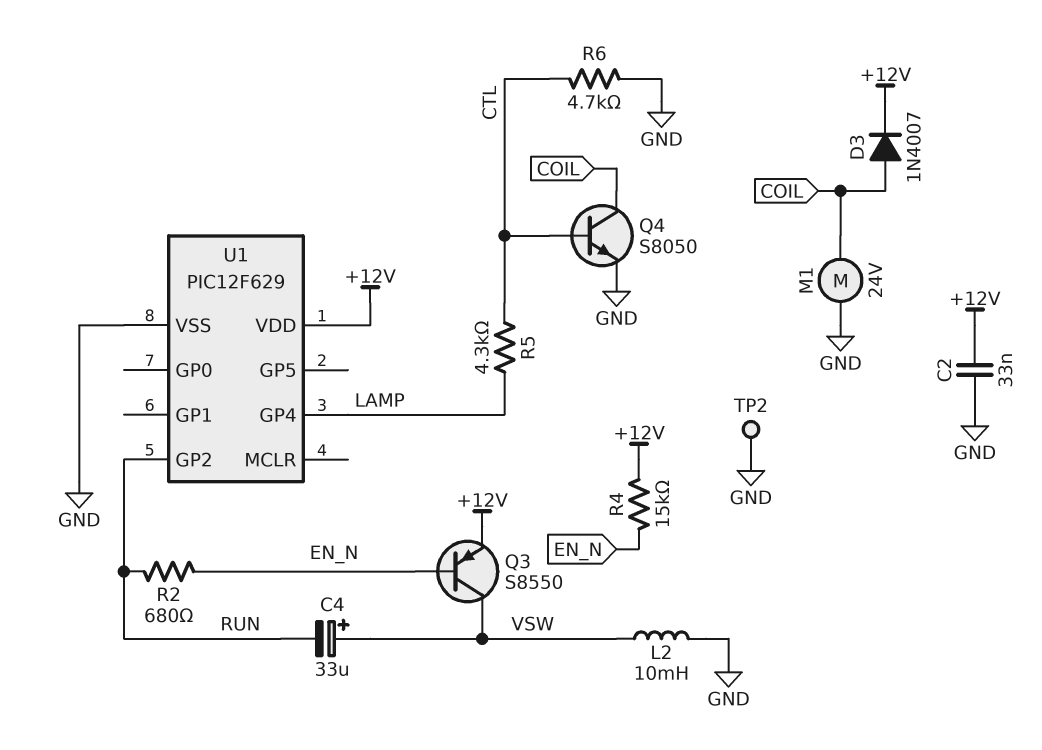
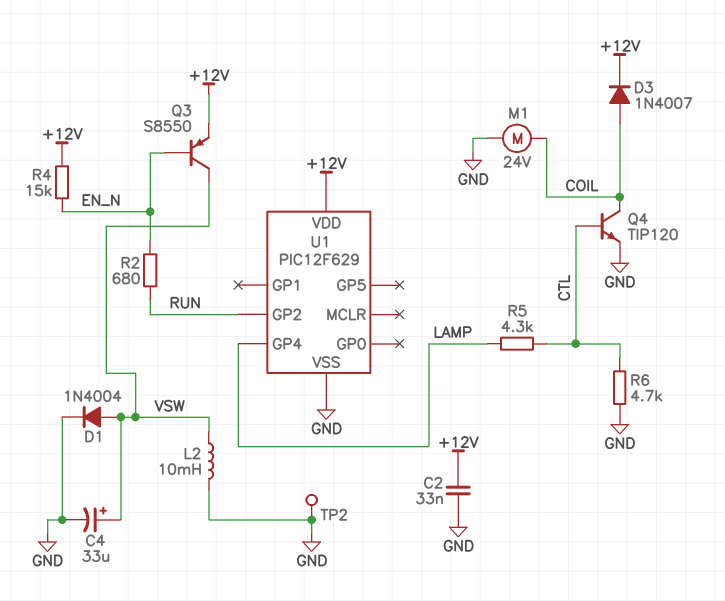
C4: 33uF (plus VSW, minus RUN) -> 33uF (plus VSW, minus GND)
D1: none -> diode 1N4004 (A VSW, K GND)
Q4: NPN S8050 (B CTL, C COIL, E GND) -> NPN TIP120 (B CTL, C COIL, E GND)

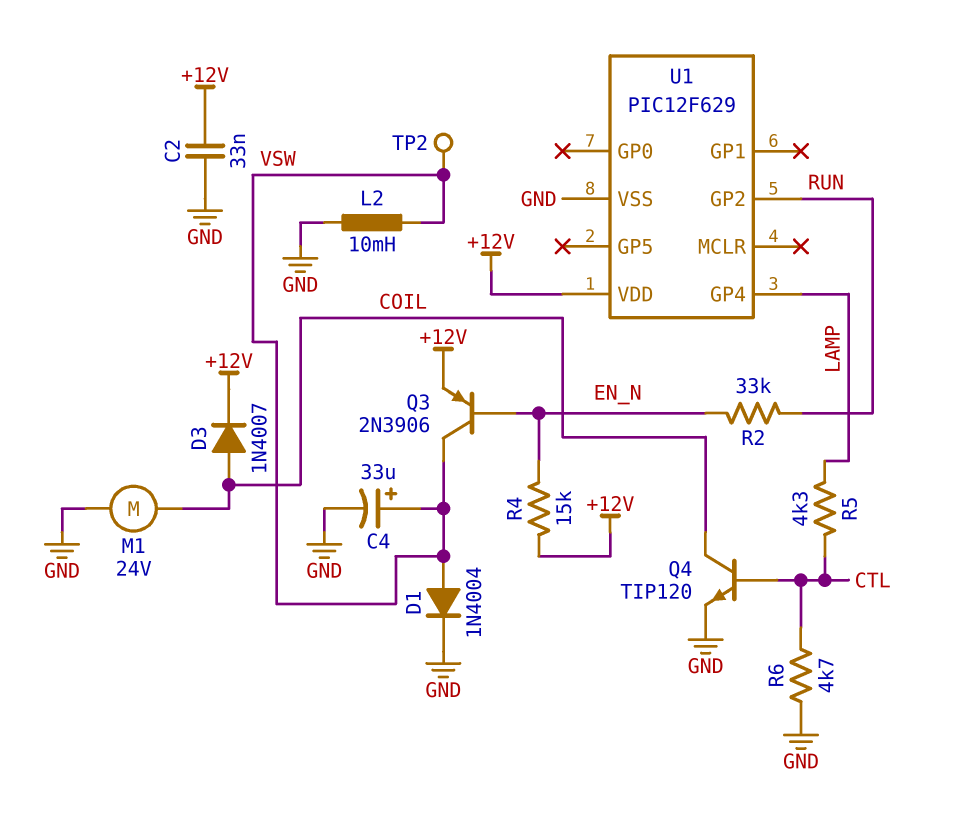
Q3: PNP S8550 (B EN_N, C VSW, E +12V) -> PNP 2N3906 (B EN_N, C VSW, E +12V)
R2: 680 (EN_N, RUN) -> 33k (EN_N, RUN)
TP2: test point (GND) -> test point (VSW)

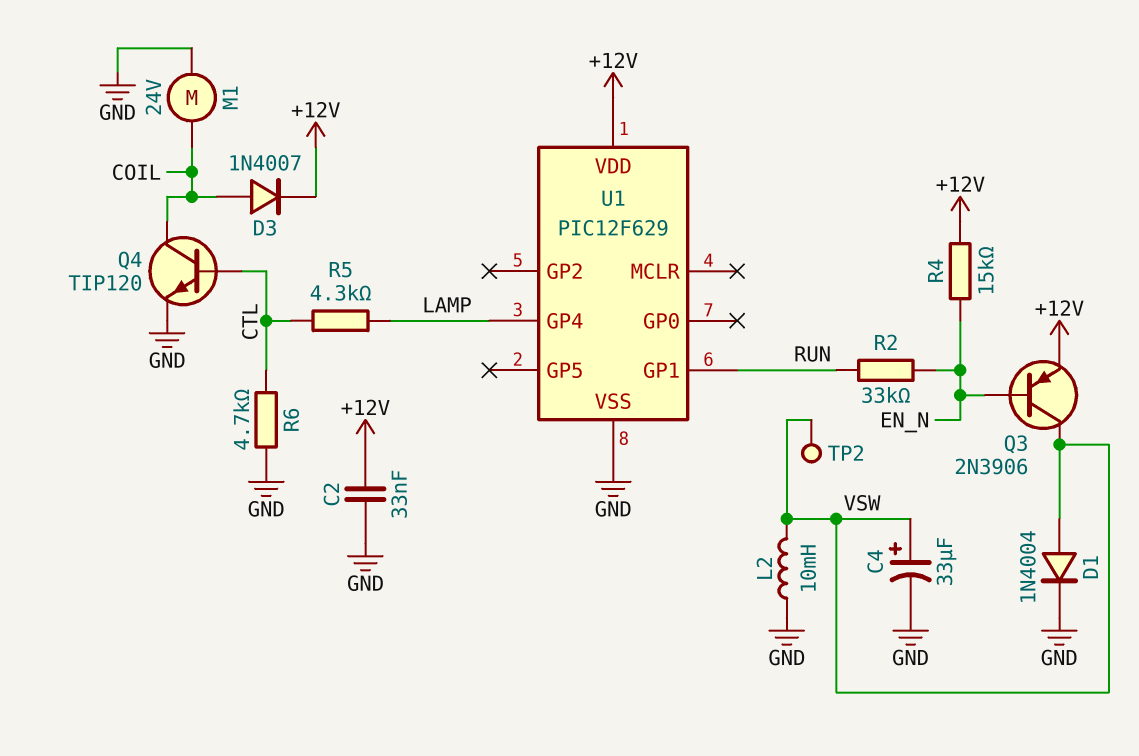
U1 pin GP1: none -> RUN
U1 pin GP2: RUN -> none

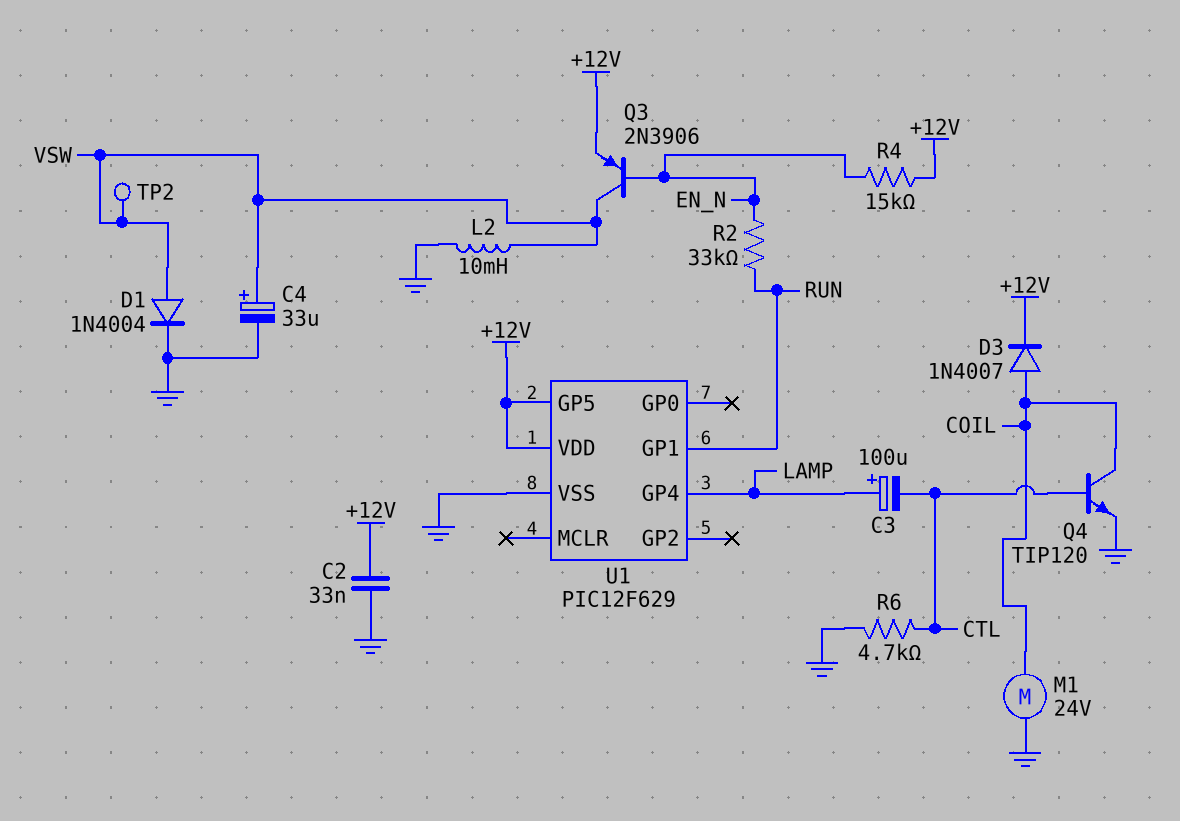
C3: none -> 100uF (plus LAMP, minus CTL)
R5: 4.3k (CTL, LAMP) -> none
U1 pin GP5: none -> +12V

